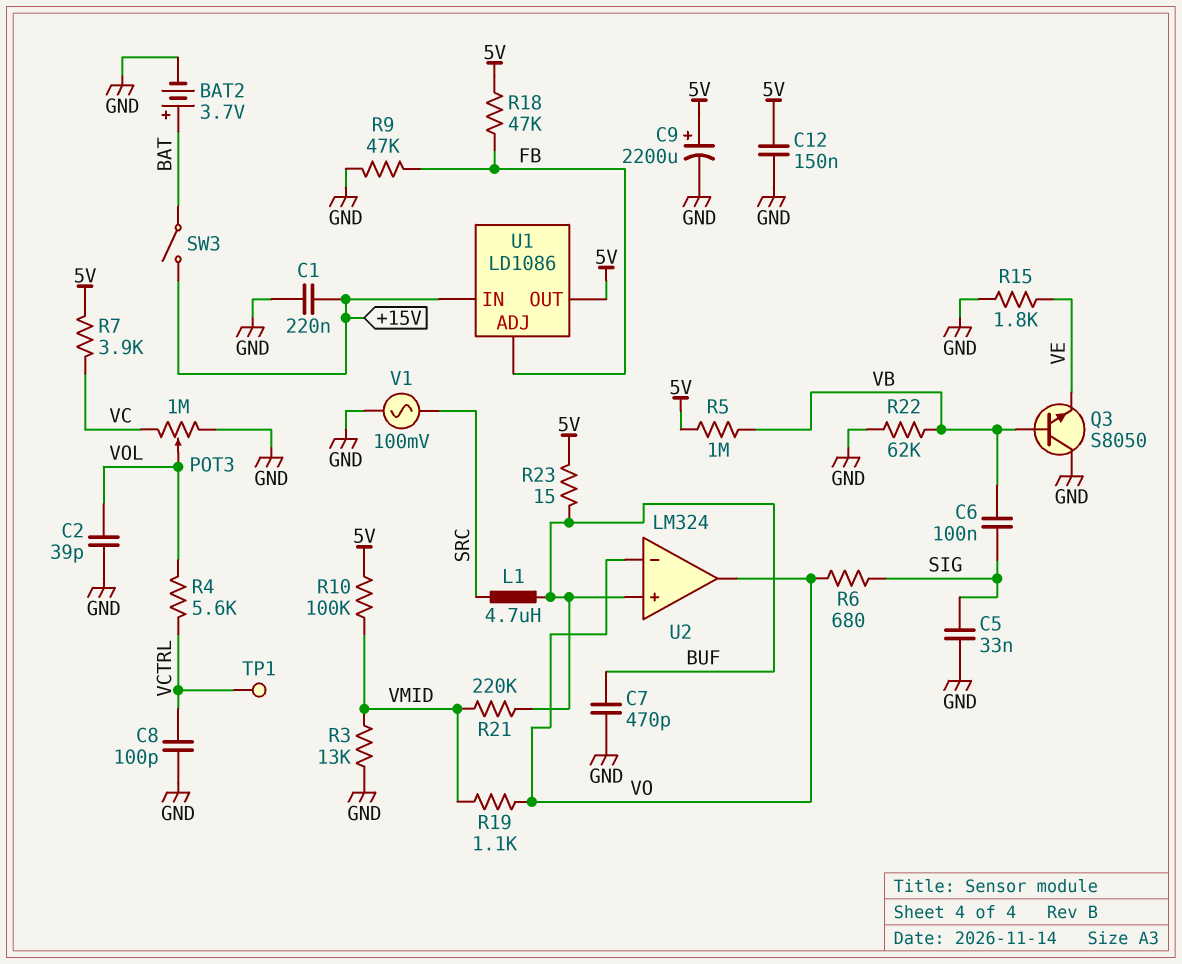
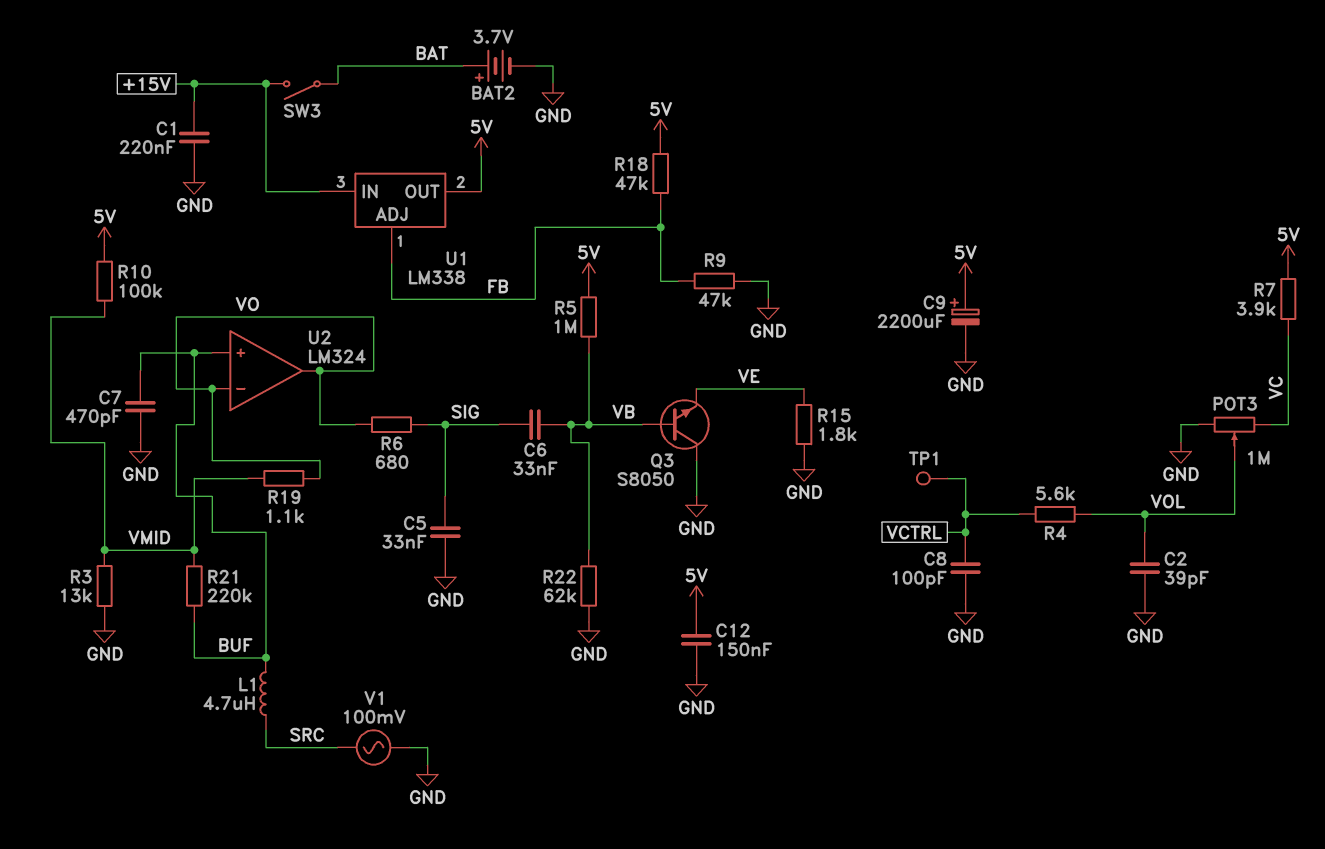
C6: 100nF (SIG, VB) -> 33nF (SIG, VB)
R23: 15 (5V, BUF) -> none
U1: LD1086 -> LM338

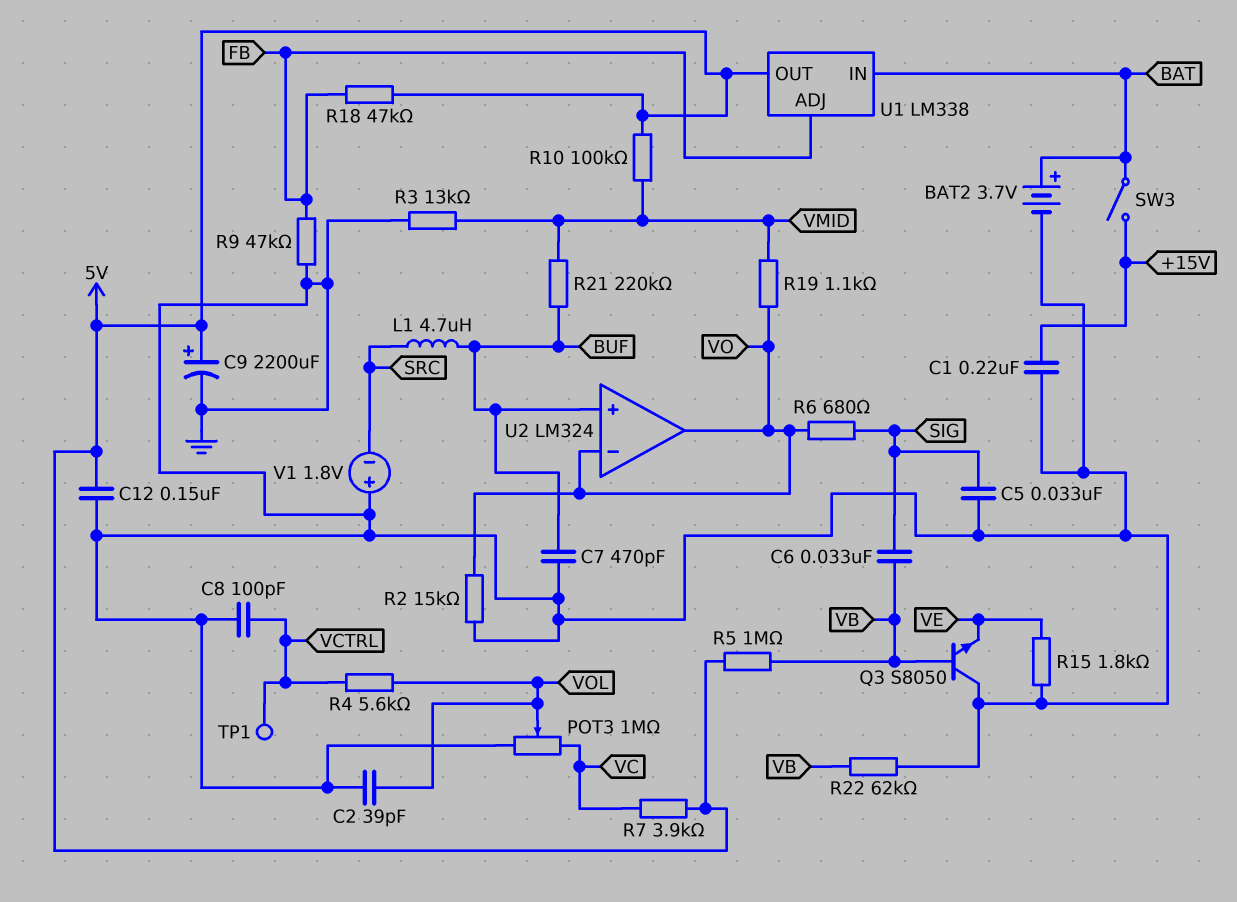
R2: none -> 15k (GND, VO)
U1 pin IN: +15V -> BAT
V1: AC 100mV (GND, SRC) -> 1.8V (plus GND, minus SRC)

